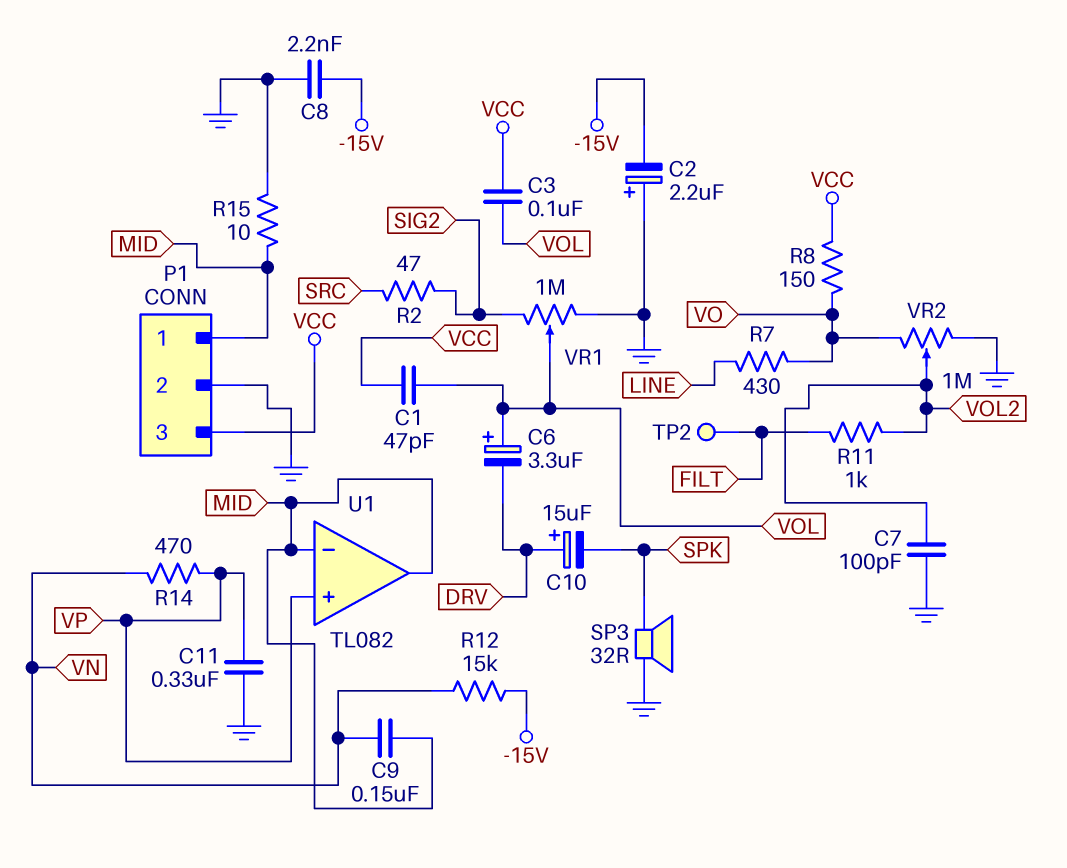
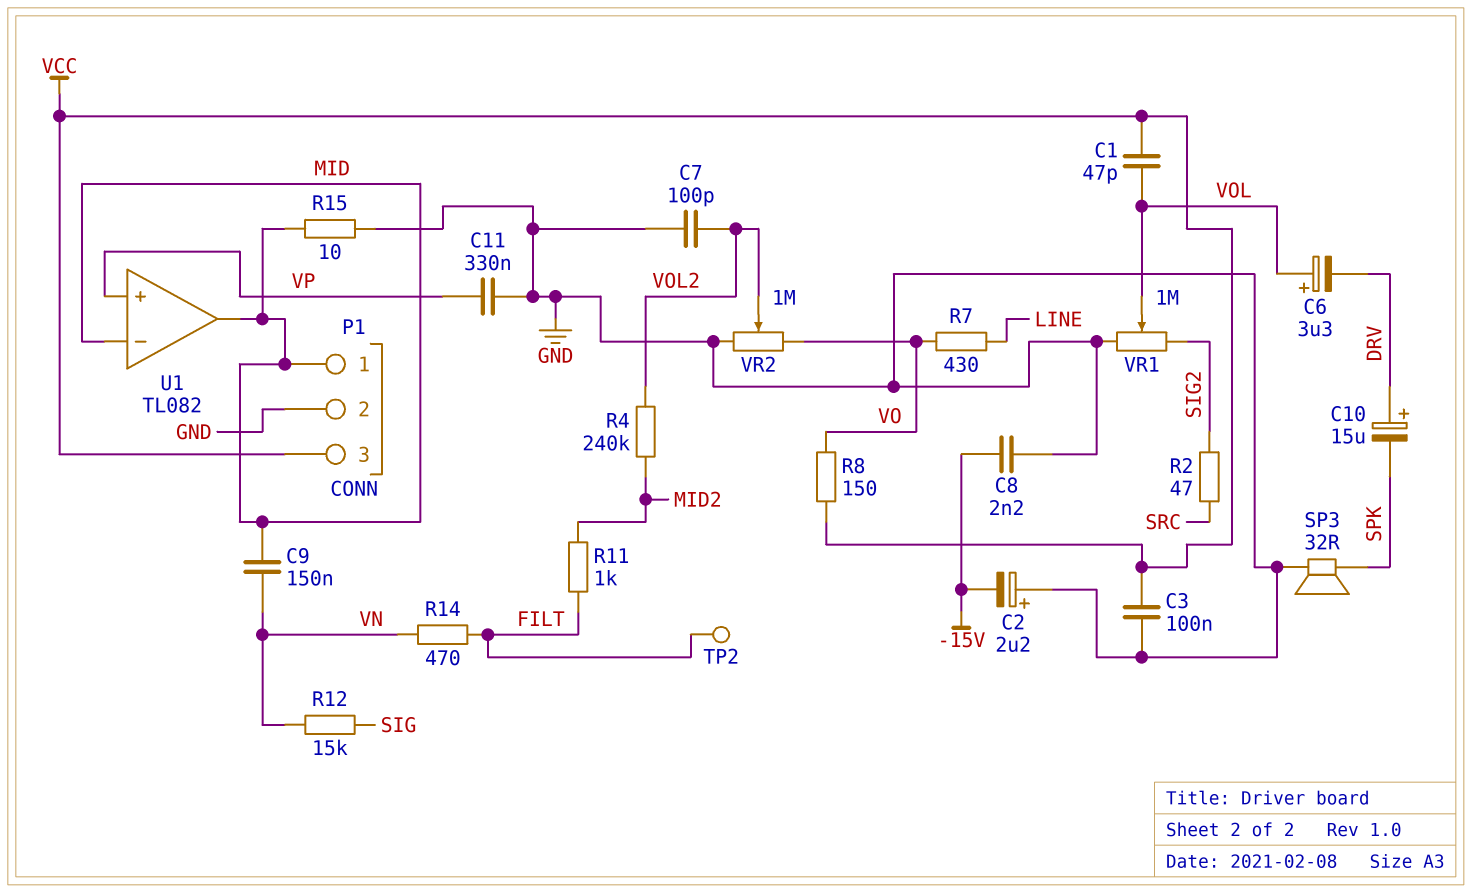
C3: 100nF (VCC, VOL) -> 100nF (GND, VCC)
R4: none -> 240k (MID2, VOL2)
R11: 1k (FILT, VOL2) -> 1k (FILT, MID2)
R12: 15k (-15V, VN) -> 15k (SIG, VN)
R14: 470 (VN, VP) -> 470 (FILT, VN)

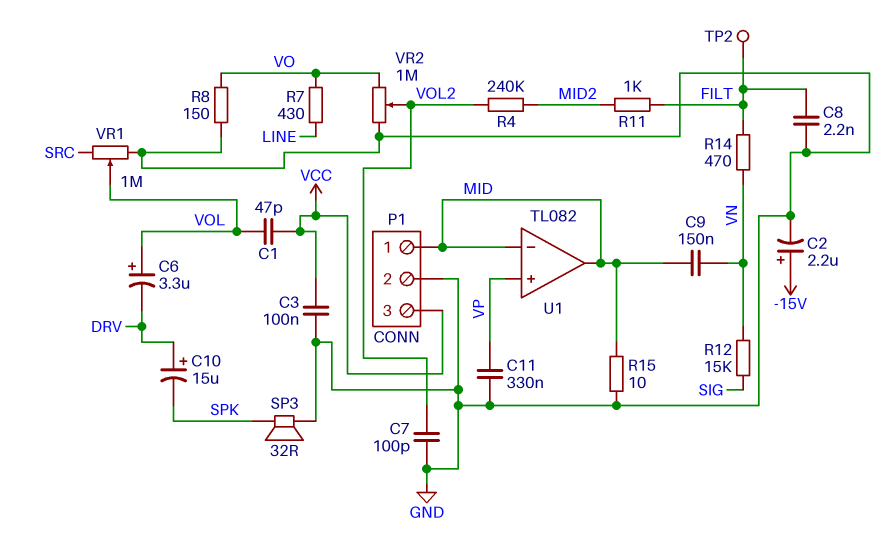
C2: 2.2uF (plus GND, minus -15V) -> 2.2uF (plus -15V, minus GND)
C8: 2.2nF (-15V, GND) -> 2.2nF (FILT, GND)
R2: 47 (SIG2, SRC) -> none
R8: 150 (VCC, VO) -> 150 (GND, VO)
VR1: 1M (GND, SIG2, wiper VOL) -> 1M (GND, SRC, wiper VOL)

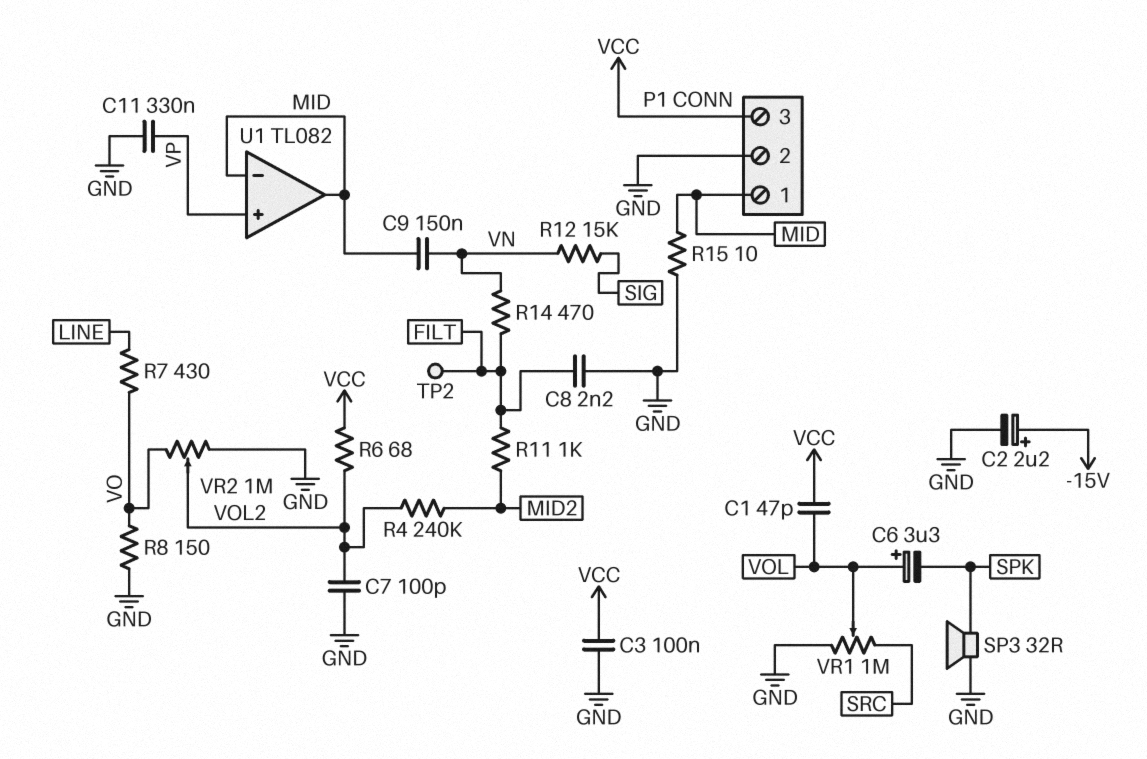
C6: 3.3uF (plus VOL, minus DRV) -> 3.3uF (plus VOL, minus SPK)
C10: 15uF (plus DRV, minus SPK) -> none
R6: none -> 68 (VCC, VOL2)

